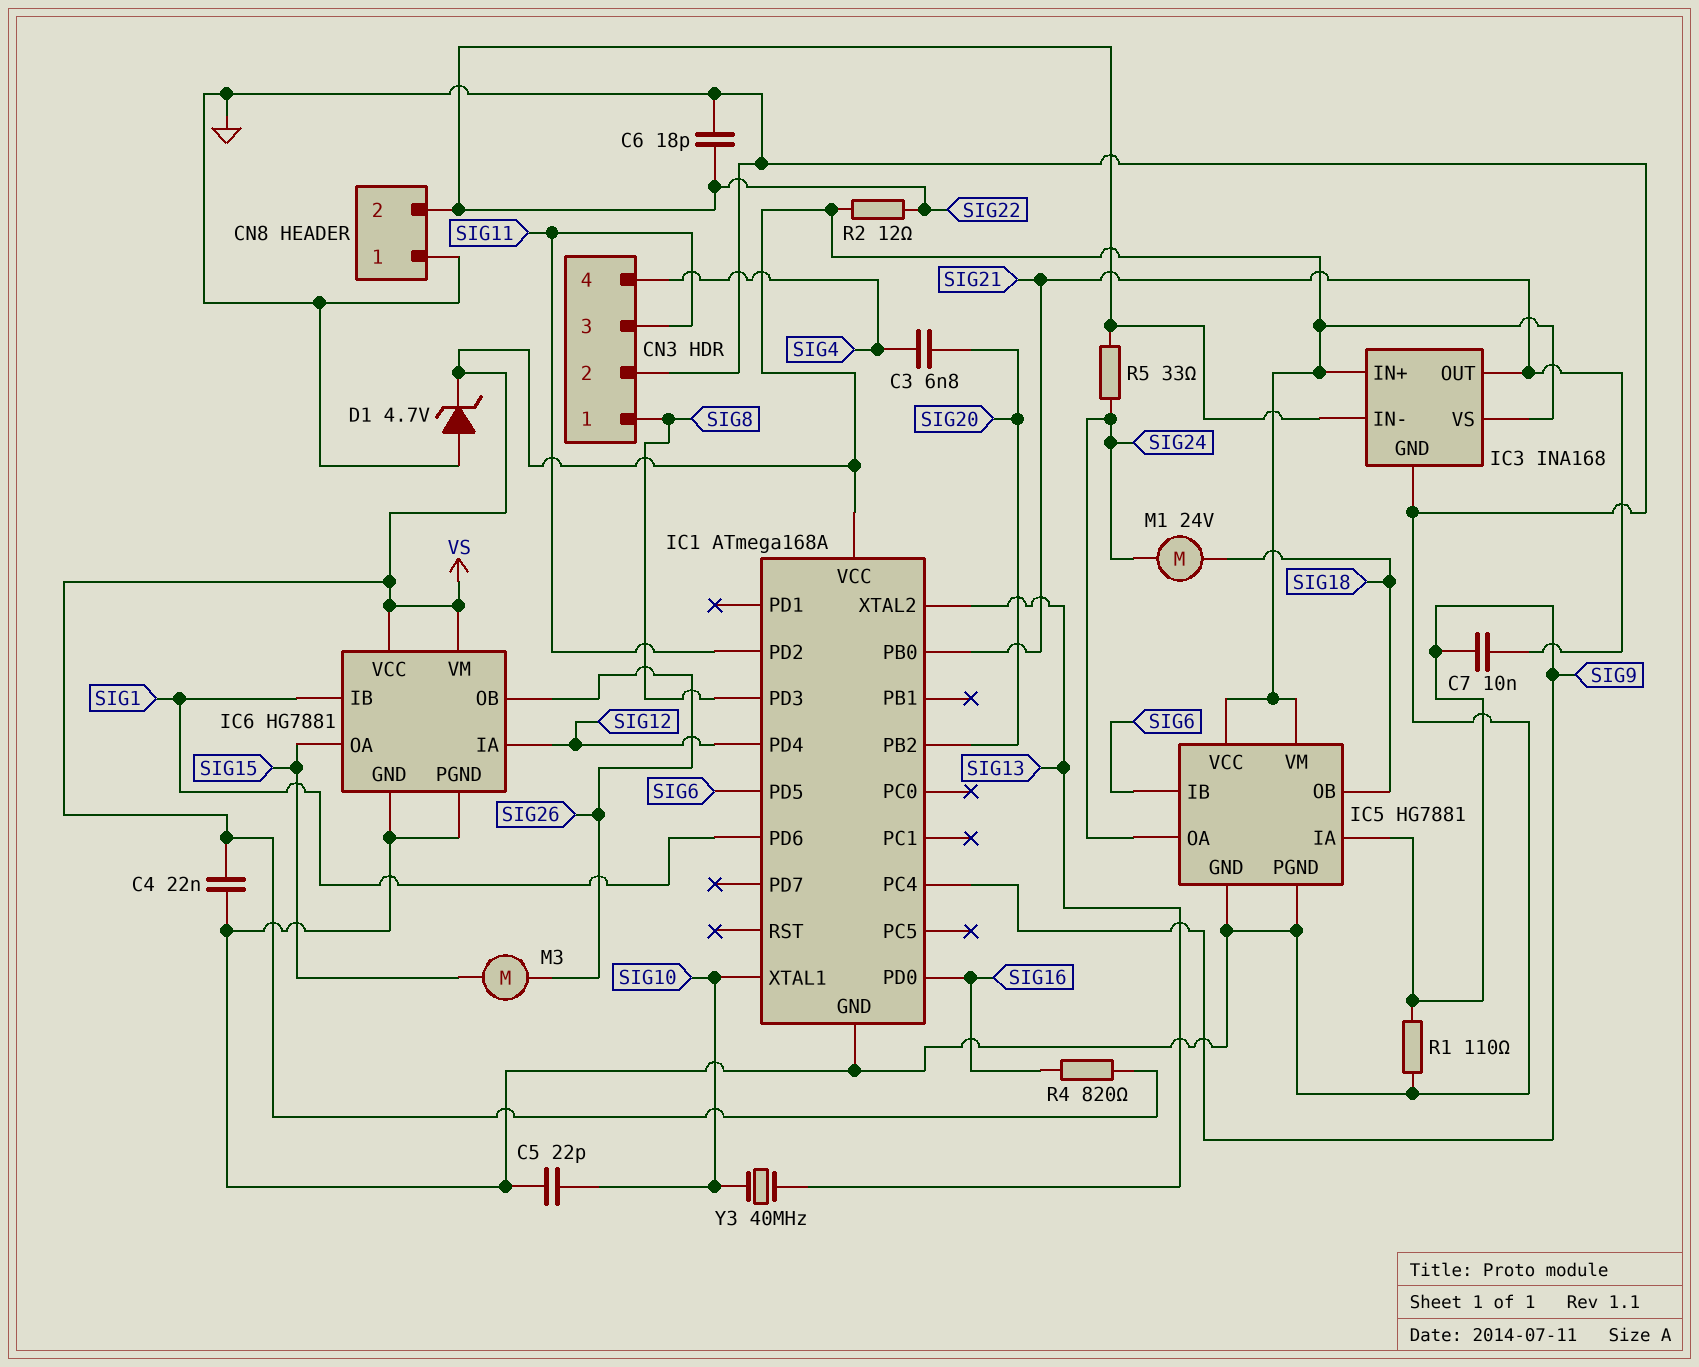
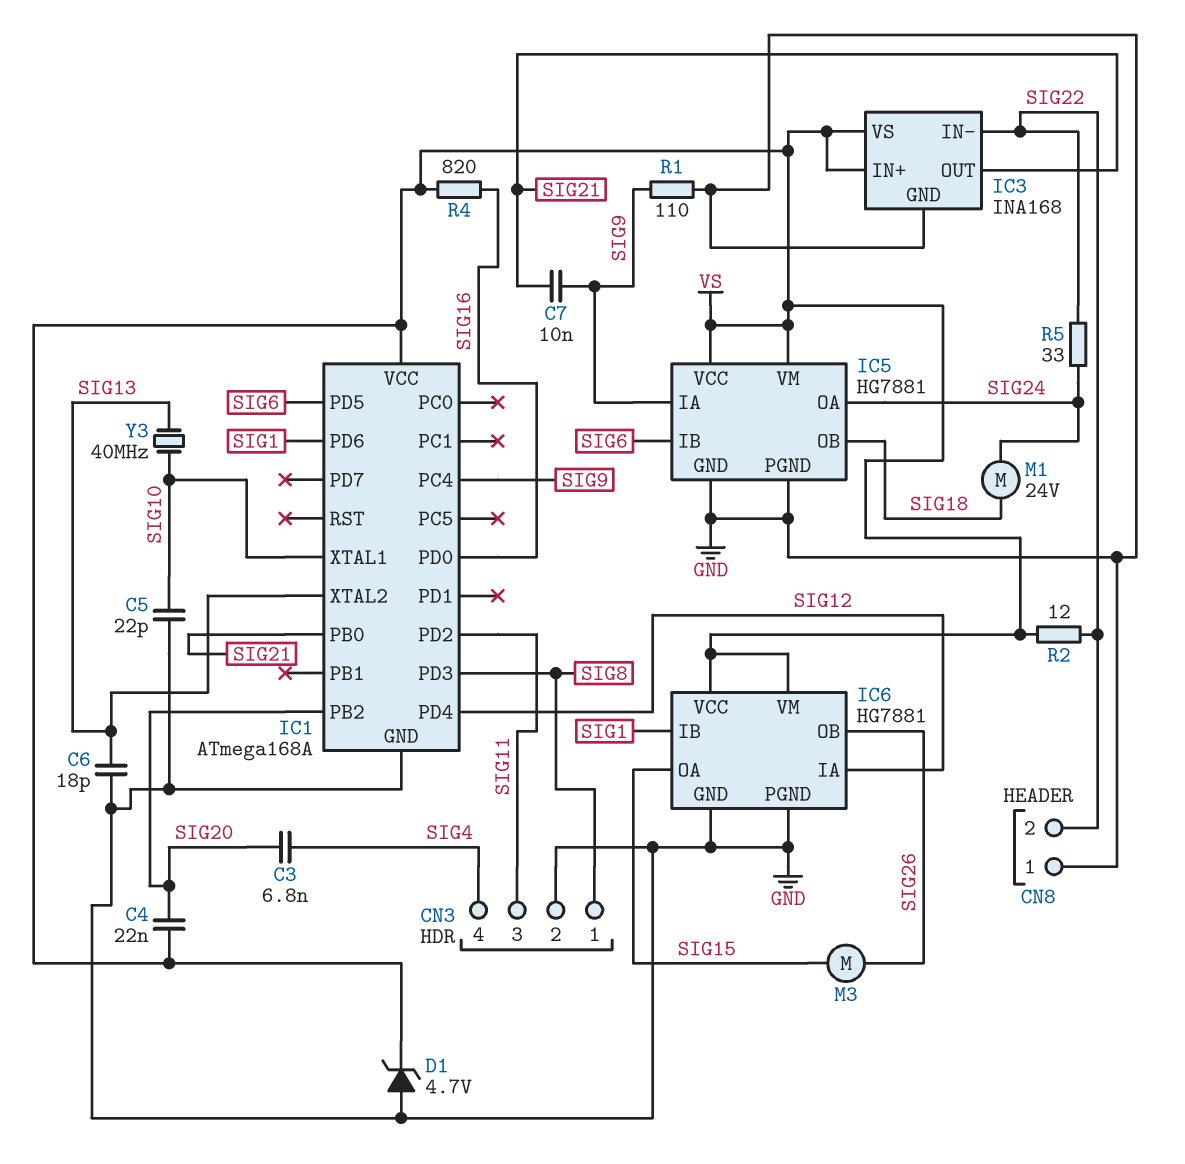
C4: 22nF (GND, VS) -> 22nF (SIG20, VS)
C6: 18pF (GND, SIG22) -> 18pF (GND, SIG13)

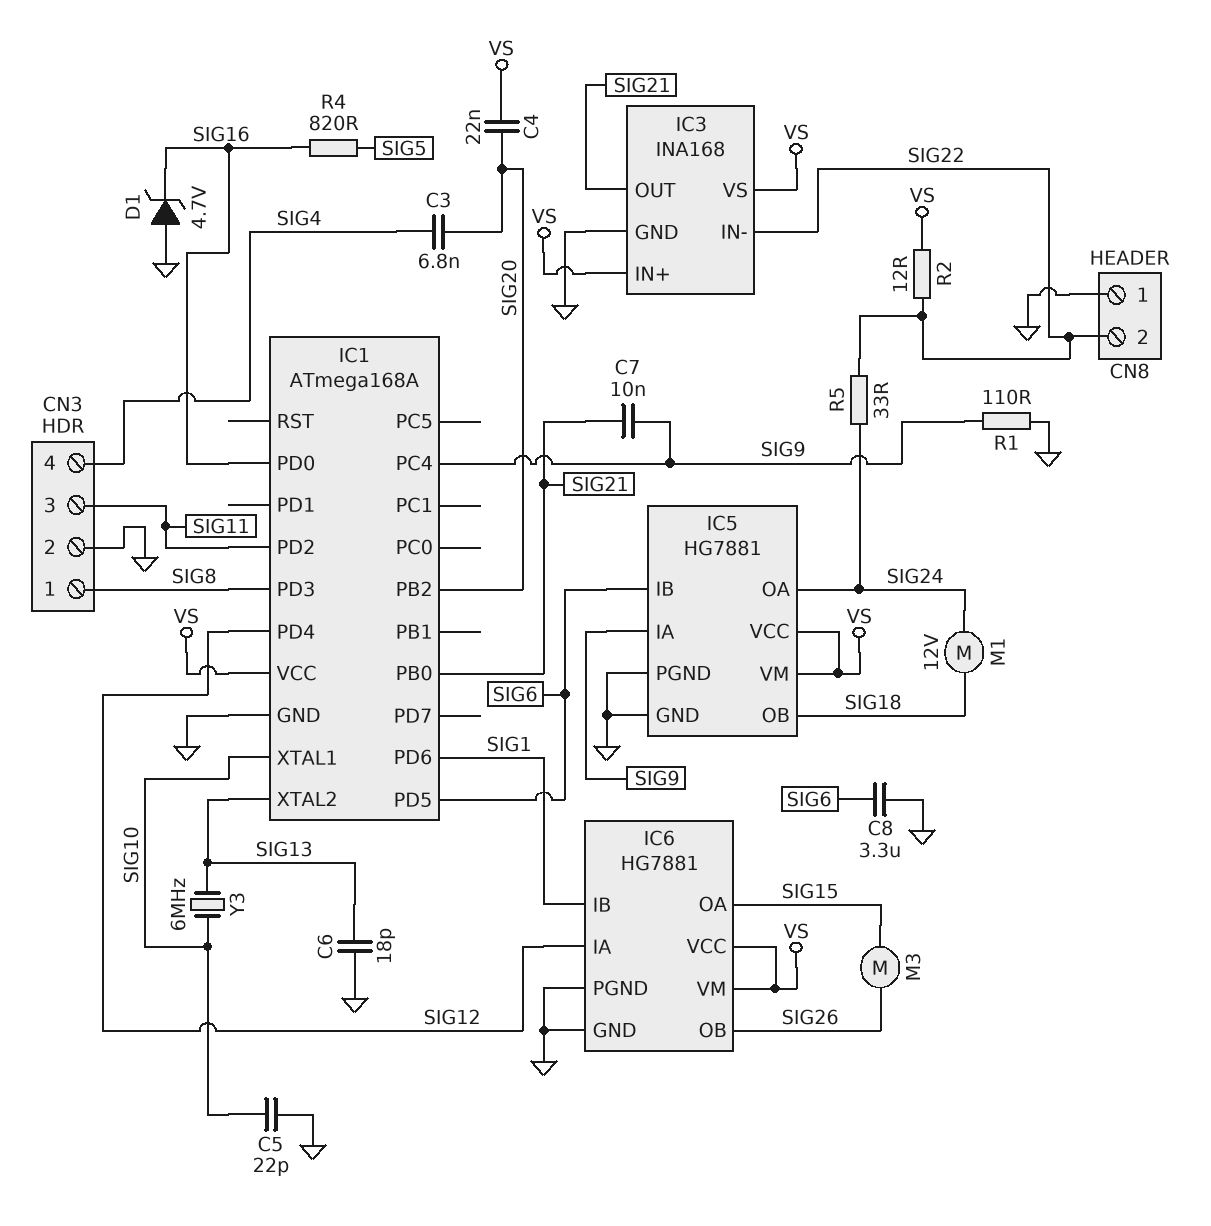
C8: none -> 3.3uF (GND, SIG6)
D1: zener 4.7V (A GND, K VS) -> zener 4.7V (A GND, K SIG16)
M1: motor 24V (SIG18, SIG24) -> motor 12V (SIG18, SIG24)
R4: 820 (SIG16, VS) -> 820 (SIG5, SIG16)
Y3: 40MHz (SIG10, SIG13) -> 6MHz (SIG10, SIG13)

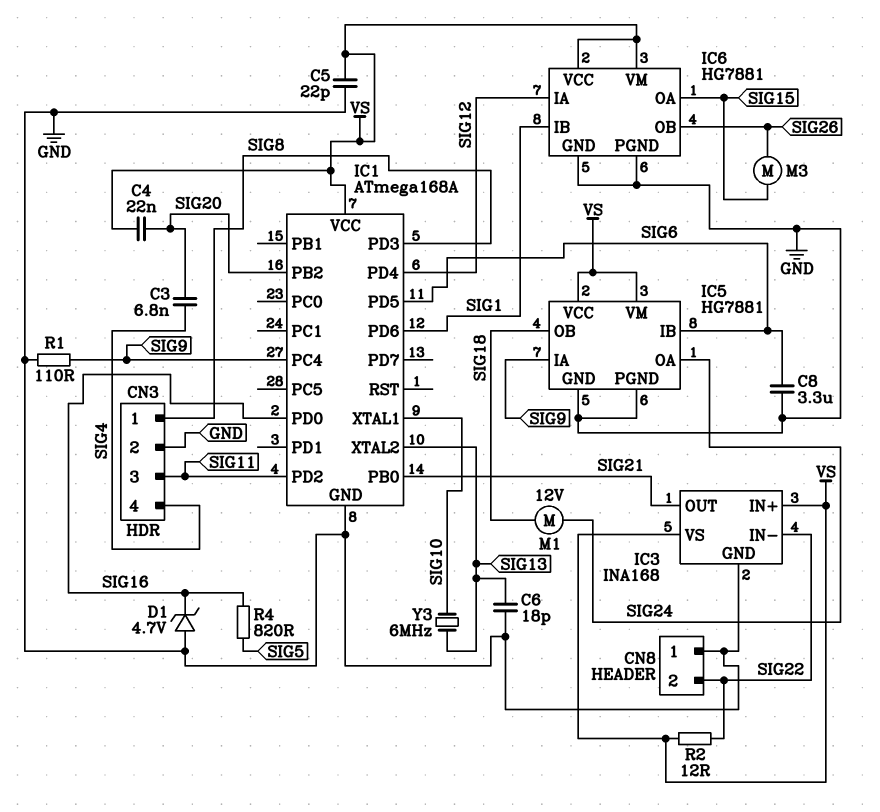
C5: 22pF (GND, SIG10) -> 22pF (GND, VS)
C7: 10nF (SIG9, SIG21) -> none
R5: 33 (SIG22, SIG24) -> none

